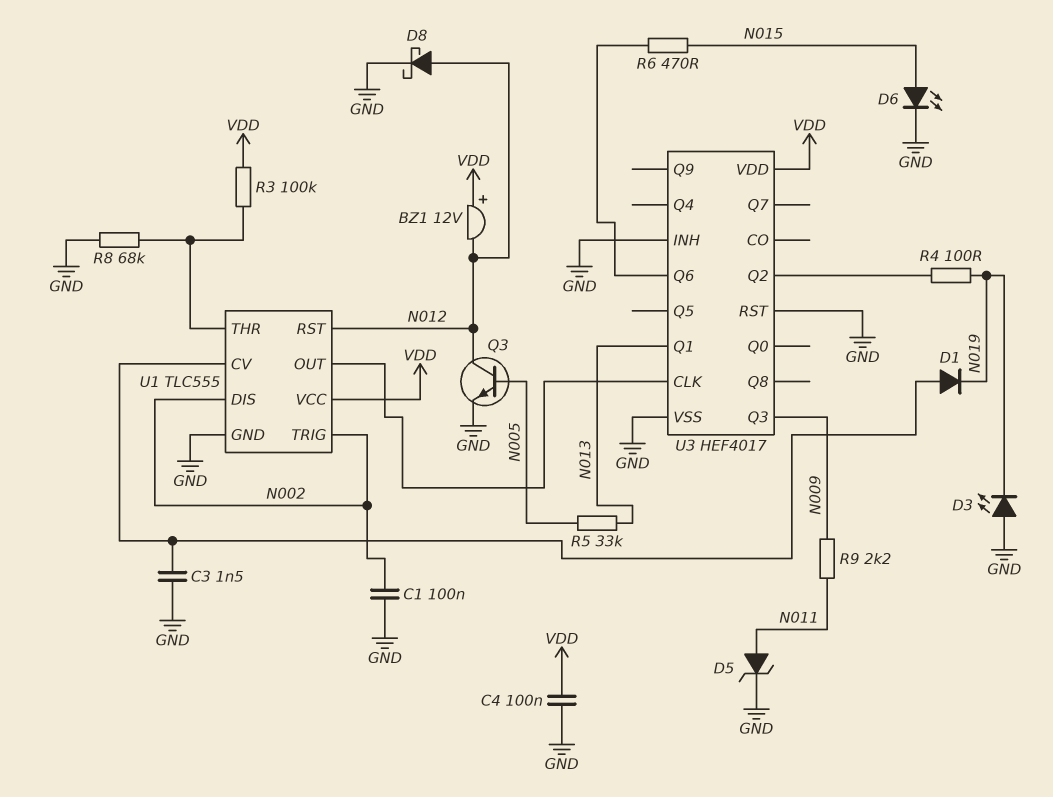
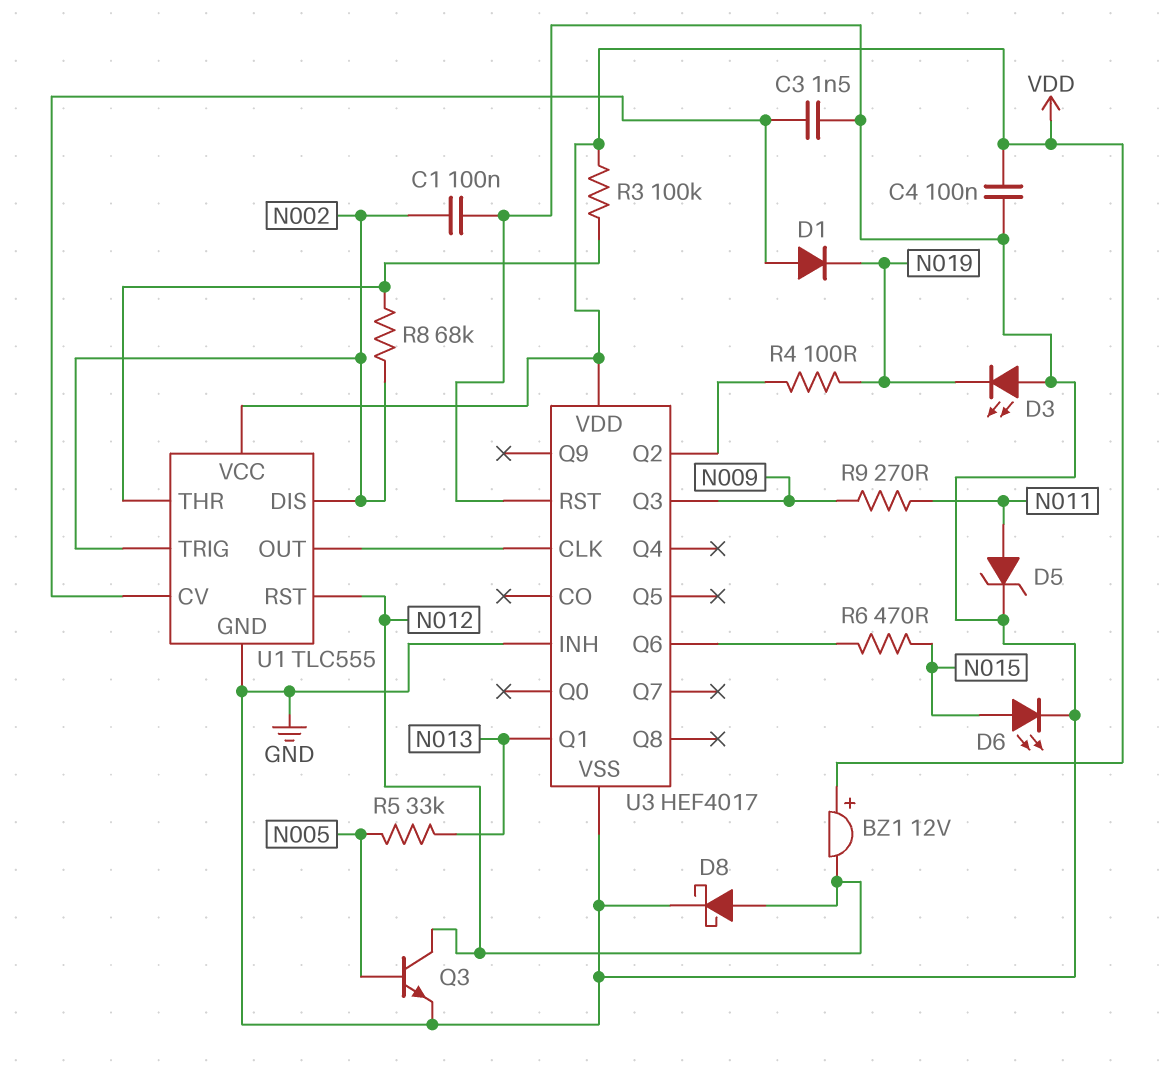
R8: 68k (GND, U1/THR) -> 68k (N002, U1/THR)
R9: 2.2k (N009, N011) -> 270 (N009, N011)

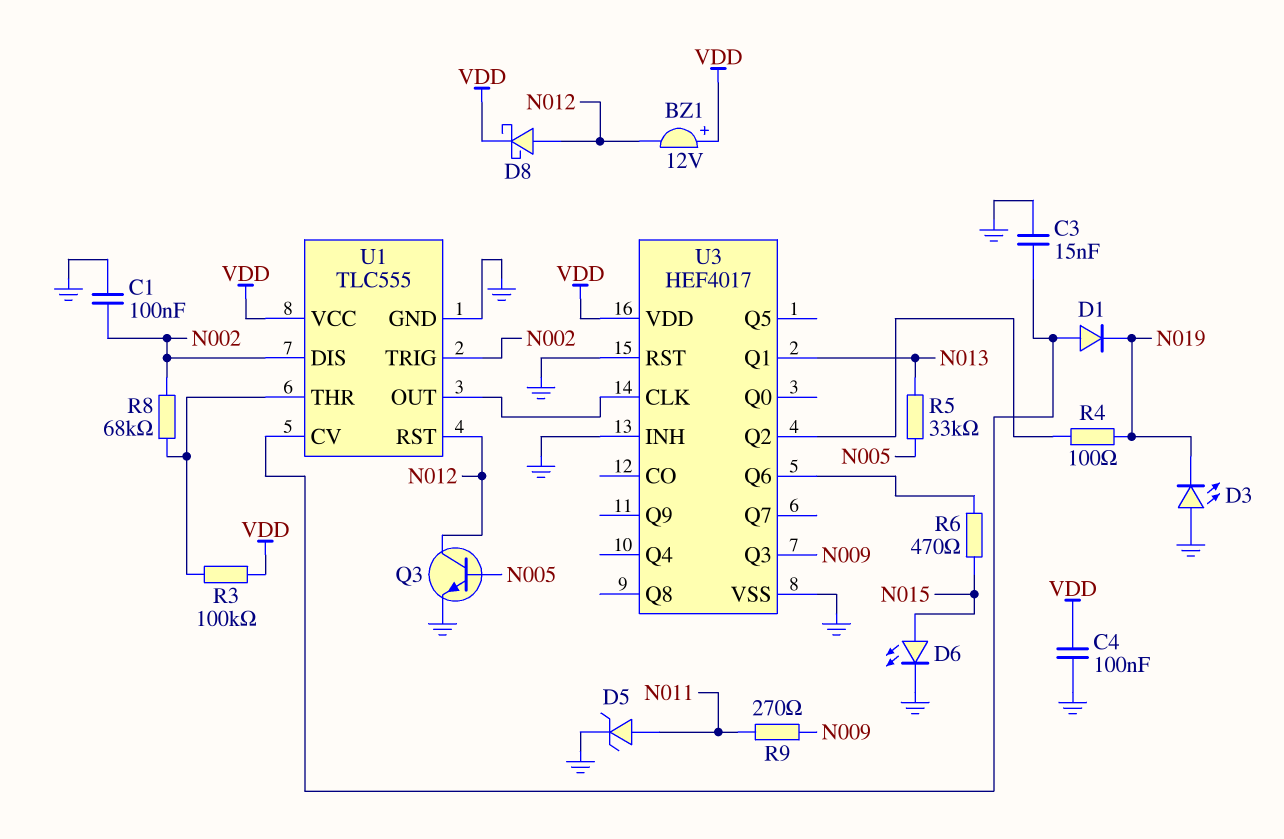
C3: 1.5nF (GND, U1/CV) -> 15nF (GND, U1/CV)
D8: schottky (A N012, K GND) -> schottky (A N012, K VDD)

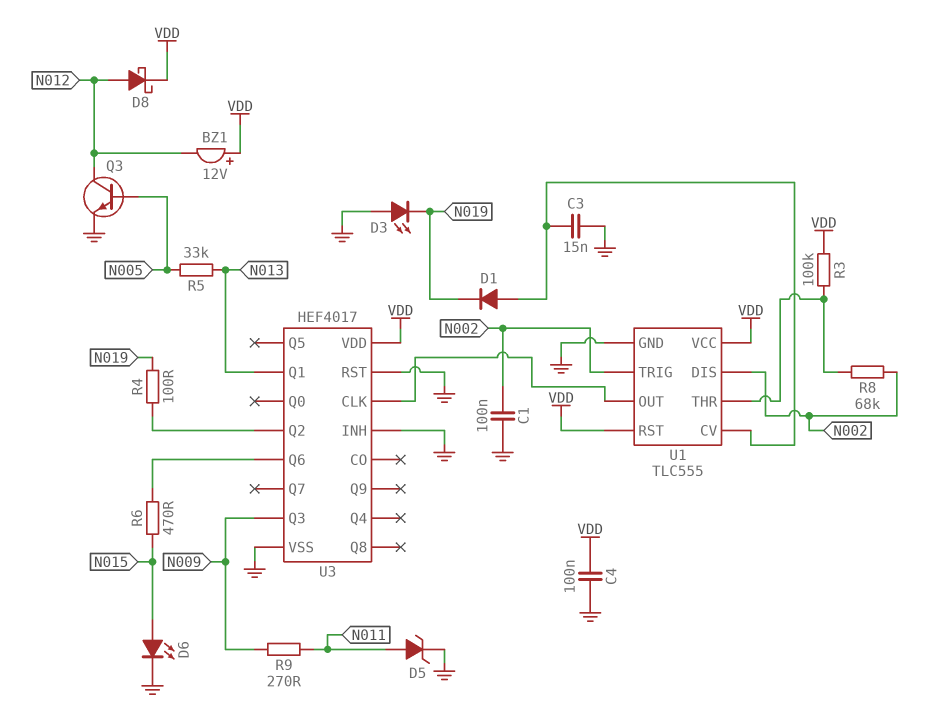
U1 pin RST: N012 -> VDD

